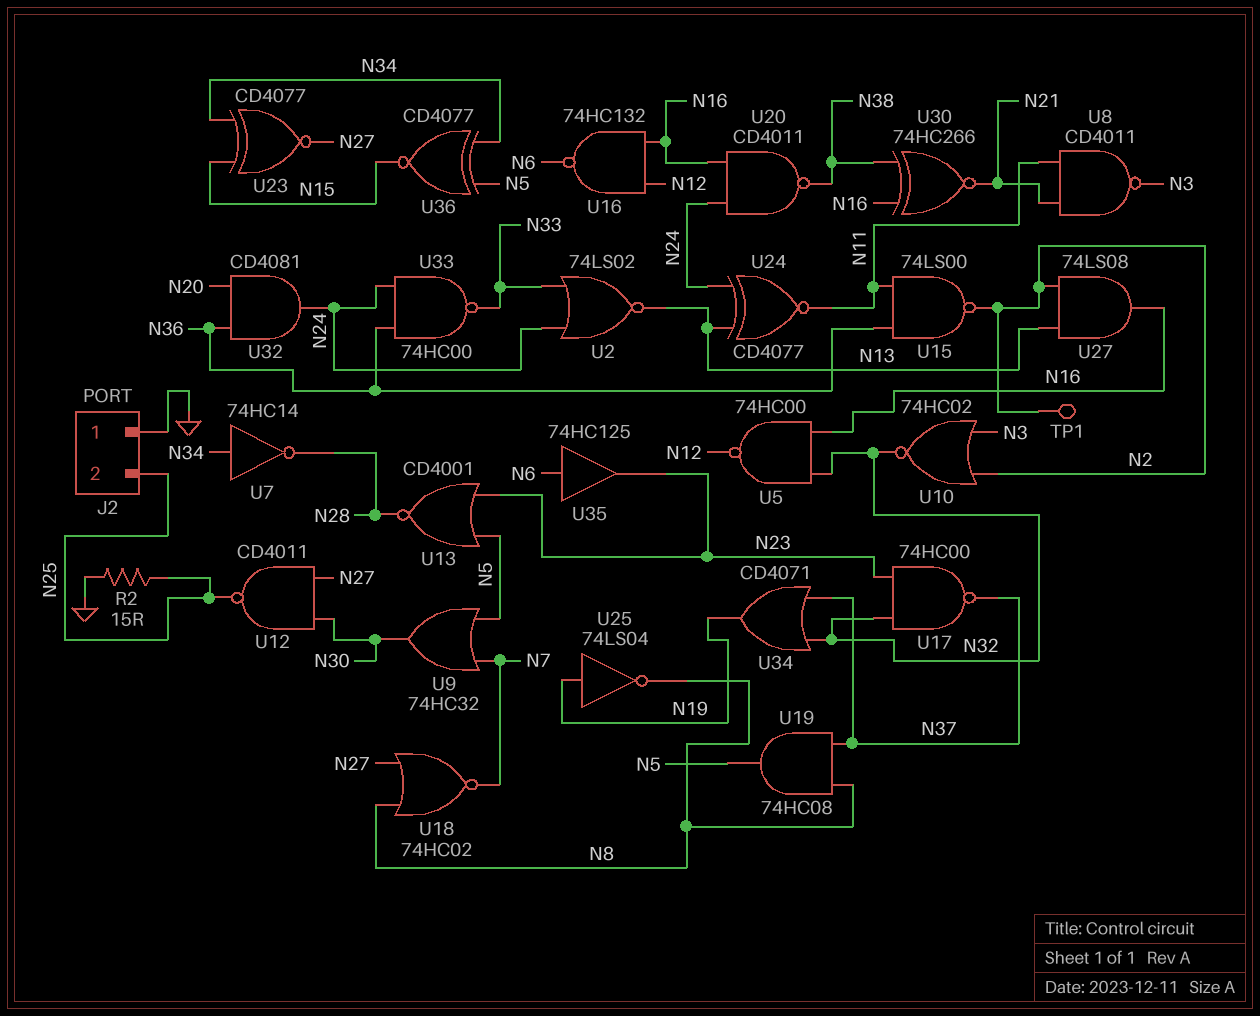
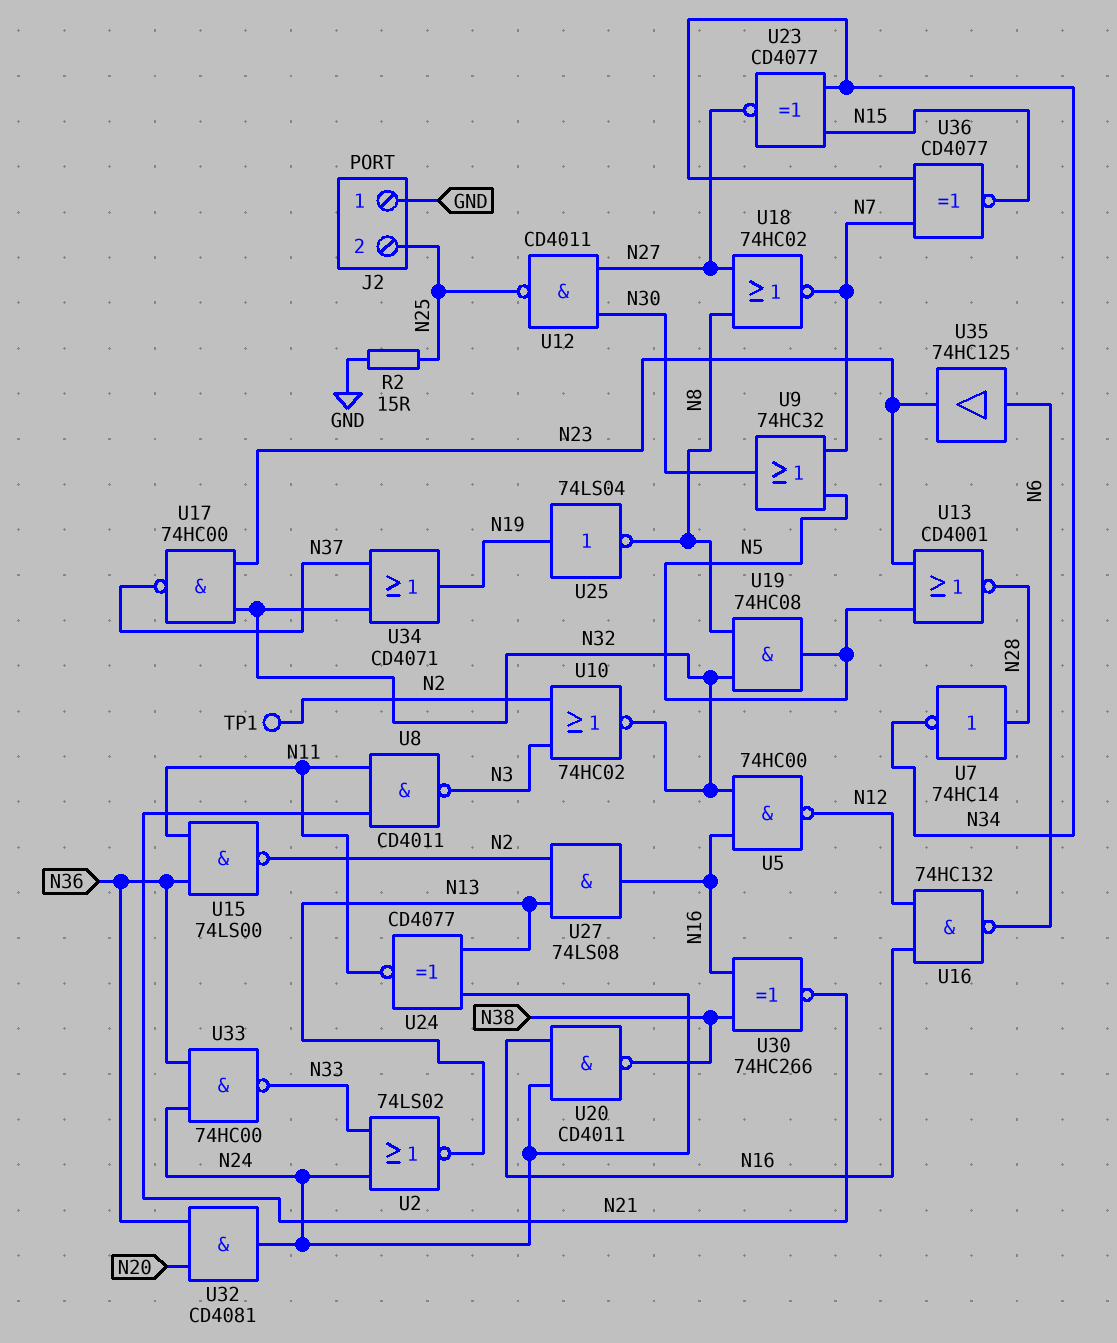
U7: NOT 74HC14 (in N34, out N28) -> NOT 74HC14 (in N28, out N34)
U19: AND 74HC08 (in N8, in N37, out N5) -> AND 74HC08 (in N8, in N32, out N5)
U36: XNOR CD4077 (in N5, in N34, out N15) -> XNOR CD4077 (in N7, in N34, out N15)

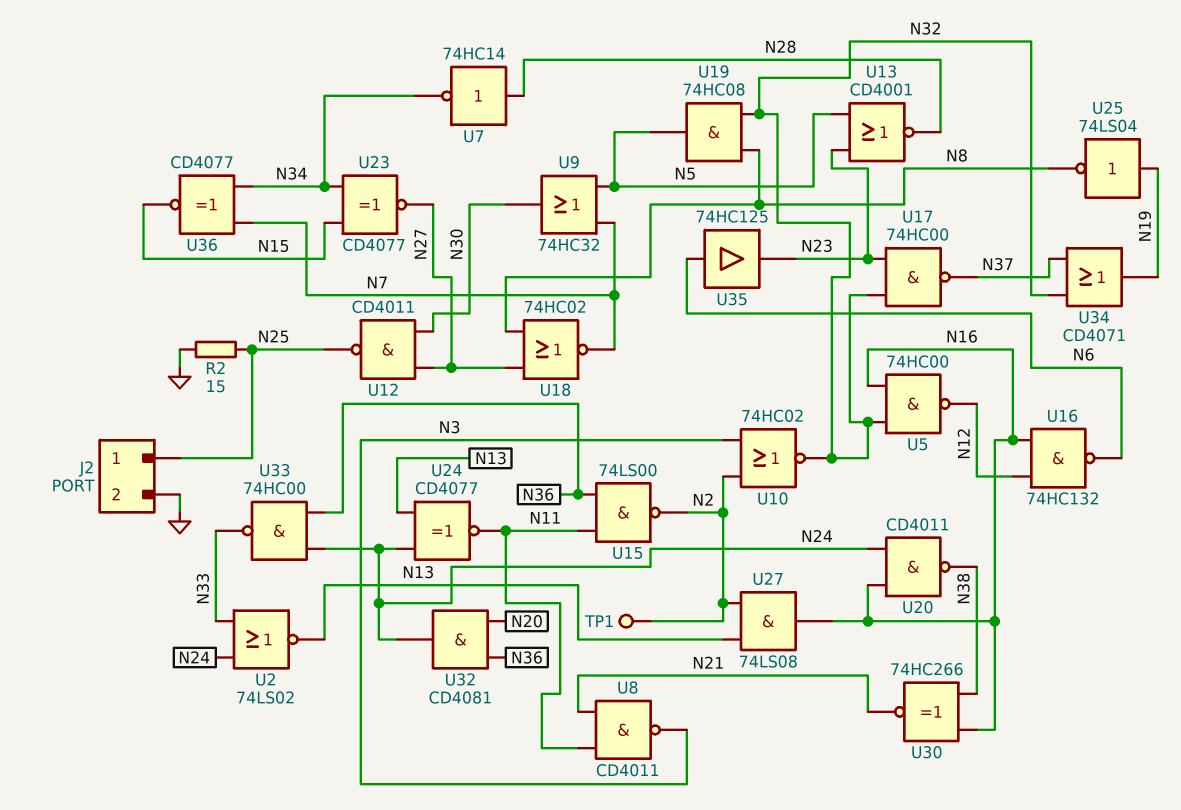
J2 pin 1: GND -> N25
J2 pin 2: N25 -> GND

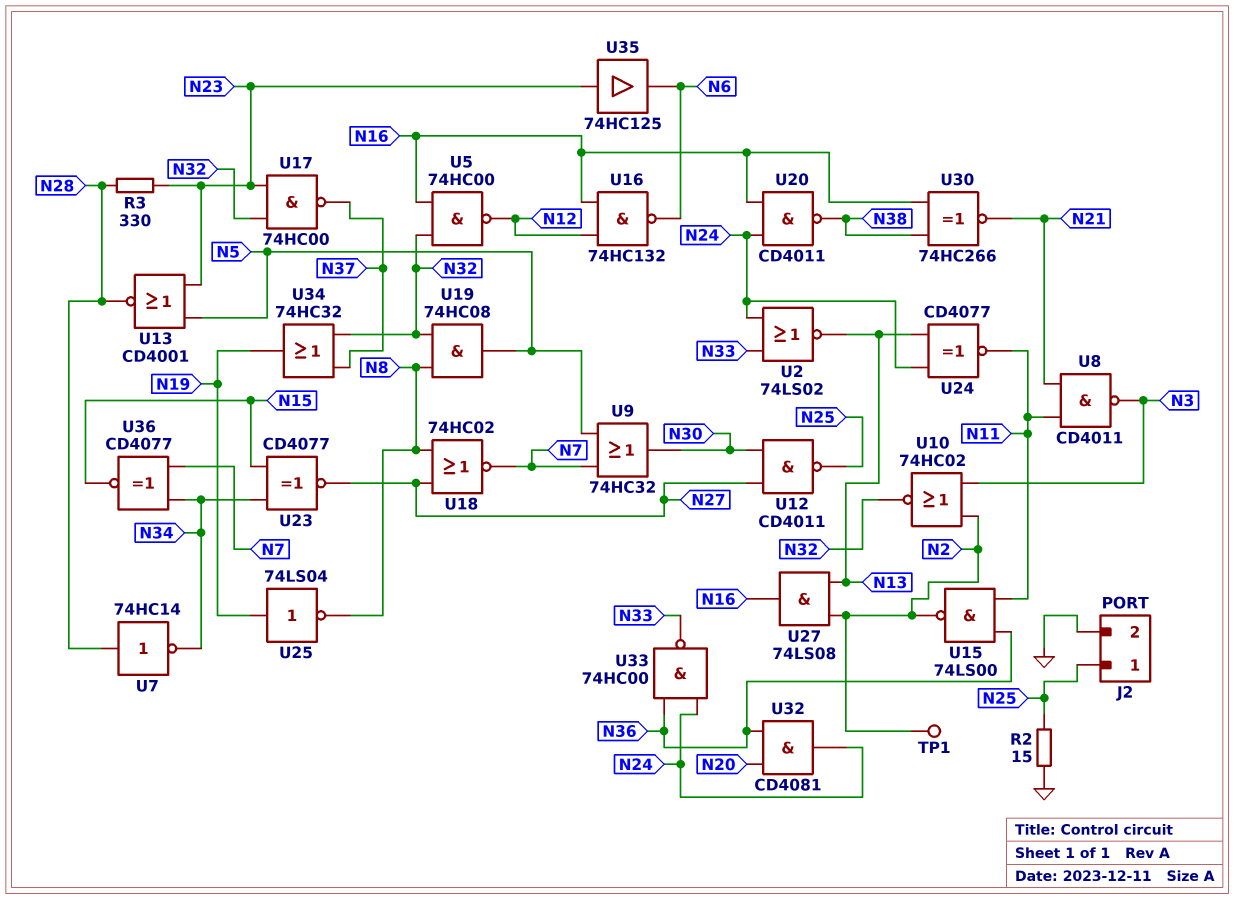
R3: none -> 330 (N23, N28)
U34: OR CD4071 (in N32, in N37, out N19) -> OR 74HC32 (in N32, in N37, out N19)
U35: buffer 74HC125 (in N6, out N23) -> buffer 74HC125 (in N23, out N6)

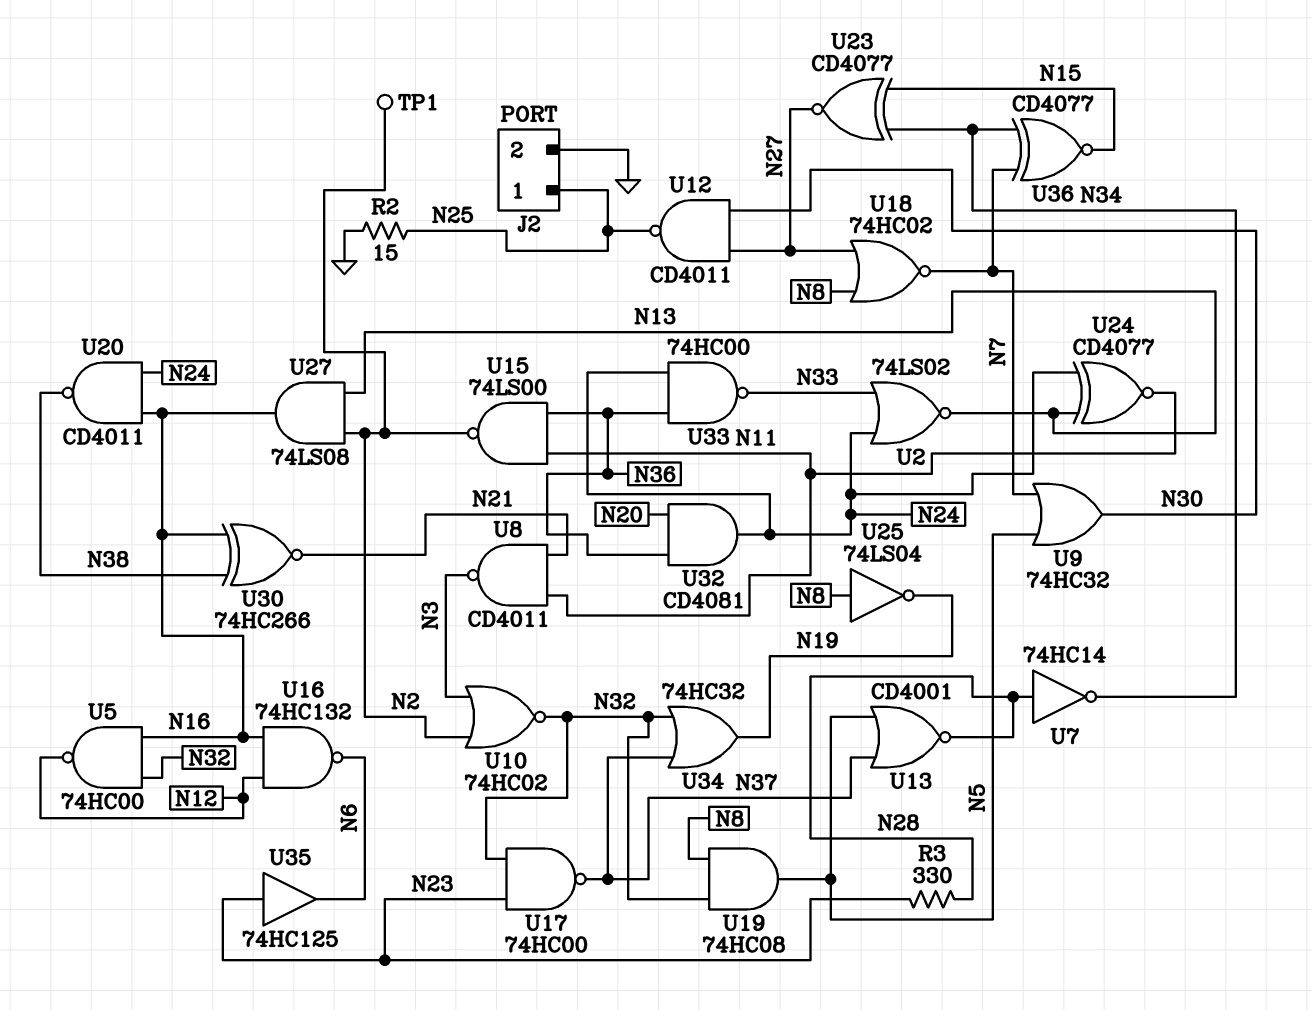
U13: NOR CD4001 (in N5, in N23, out N28) -> NOR CD4001 (in N5, in N37, out N28)
U25: NOT 74LS04 (in N19, out N8) -> NOT 74LS04 (in N8, out N19)

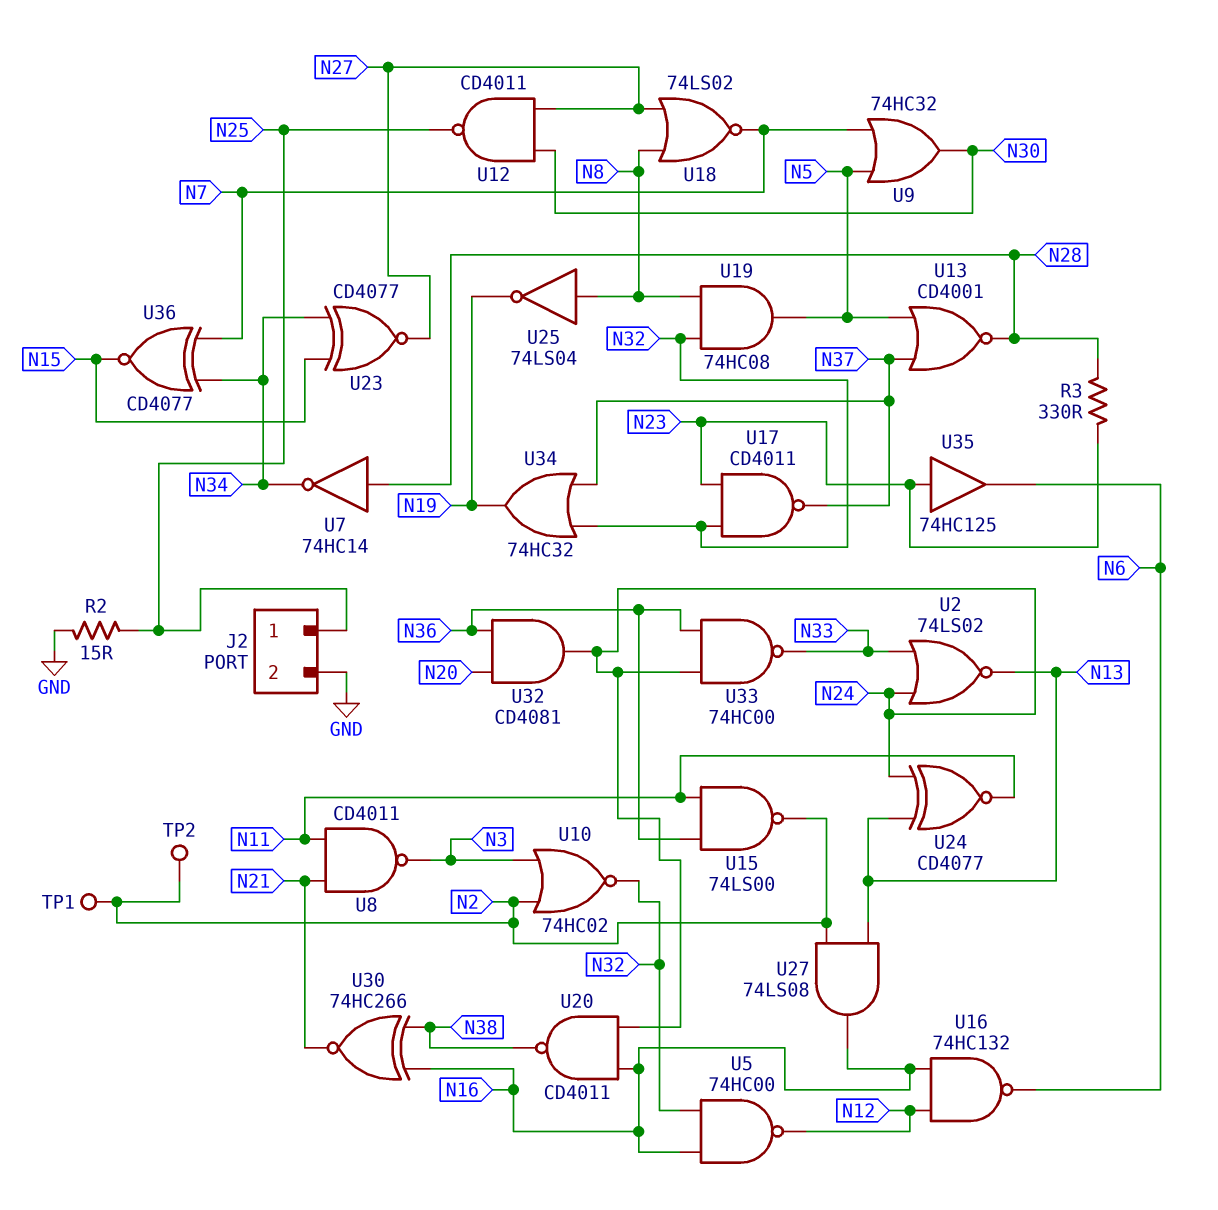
TP2: none -> test point (N2)
U17: NAND 74HC00 (in N23, in N32, out N37) -> NAND CD4011 (in N23, in N32, out N37)
U18: NOR 74HC02 (in N8, in N27, out N7) -> NOR 74LS02 (in N8, in N27, out N7)

